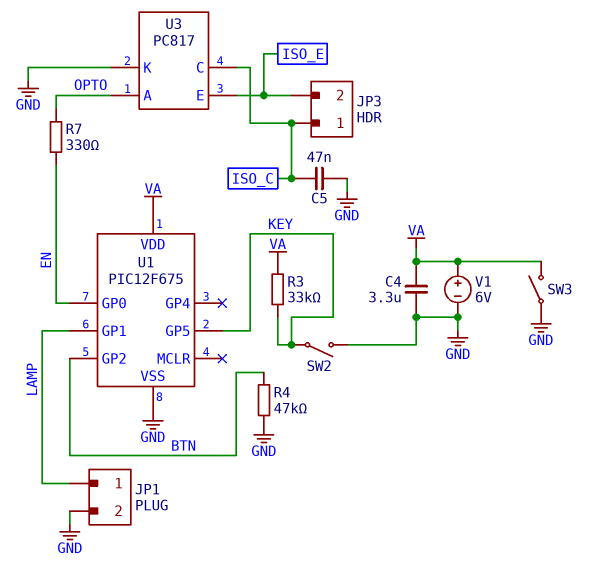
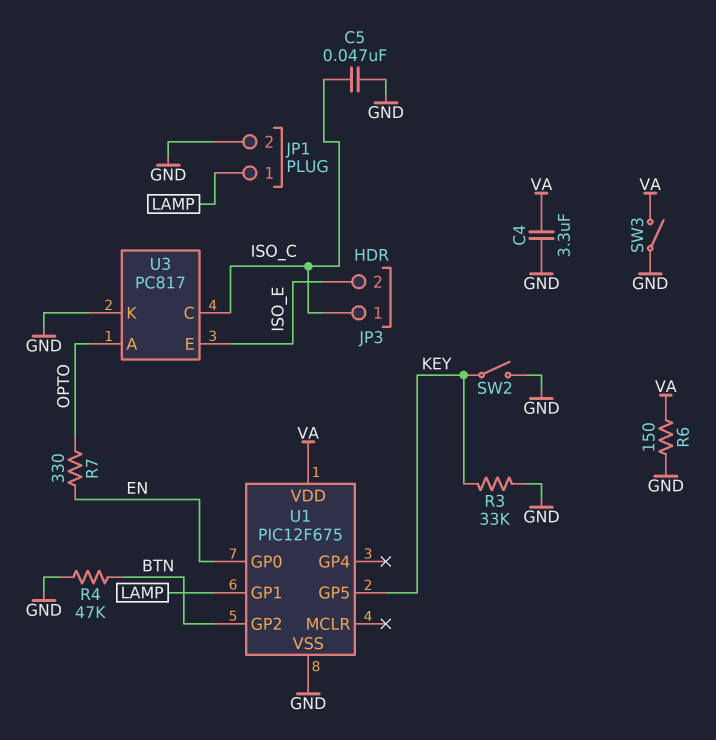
R3: 33k (KEY, VA) -> 33k (GND, KEY)
R6: none -> 150 (GND, VA)
V1: 6V (plus VA, minus GND) -> none

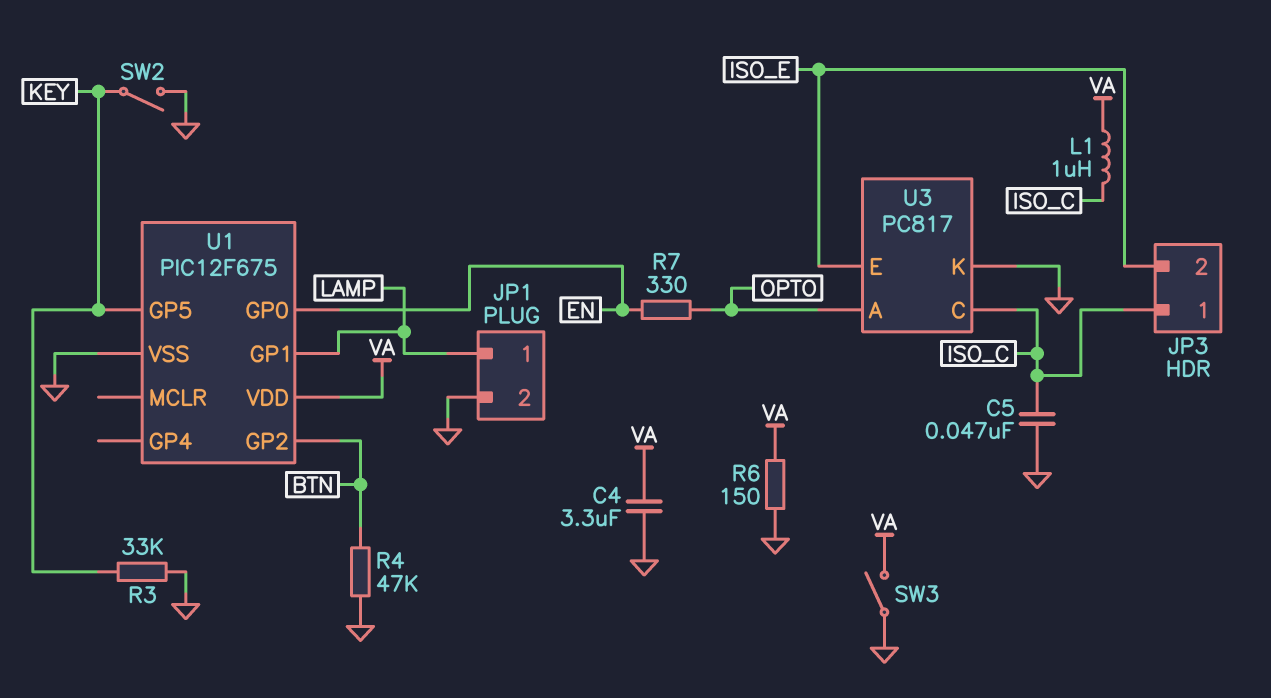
L1: none -> 1uH (ISO_C, VA)

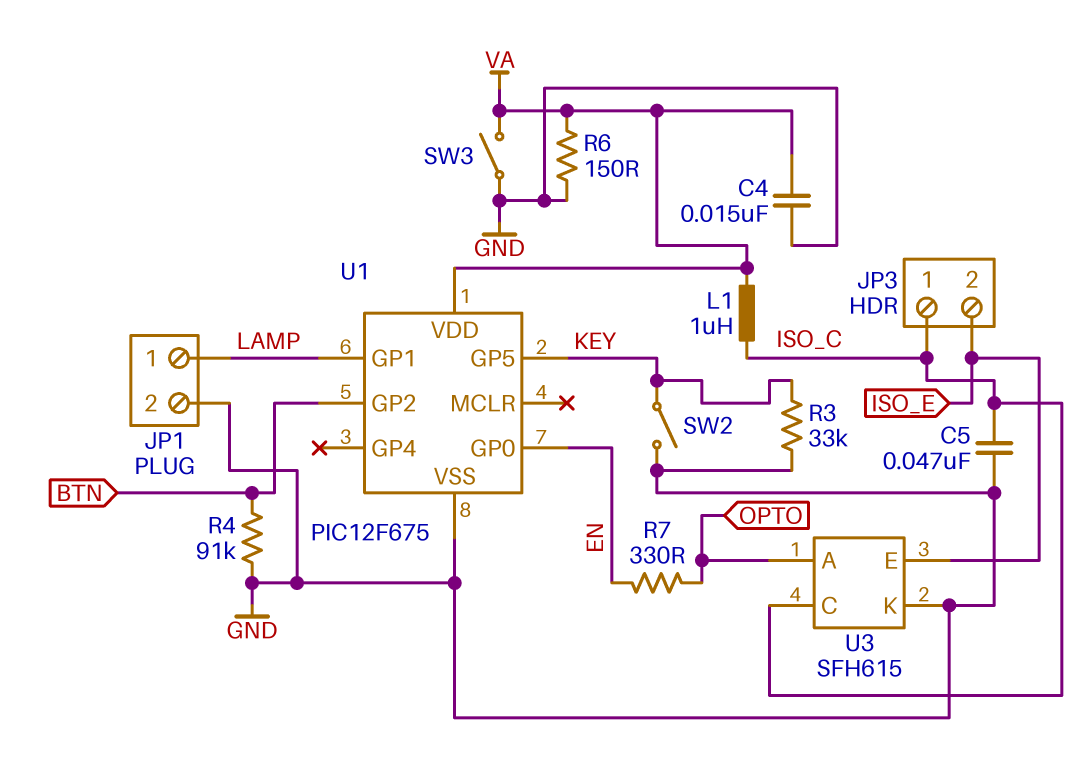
C4: 3.3uF (GND, VA) -> 15nF (GND, VA)
R4: 47k (BTN, GND) -> 91k (BTN, GND)
U3: PC817 -> SFH615

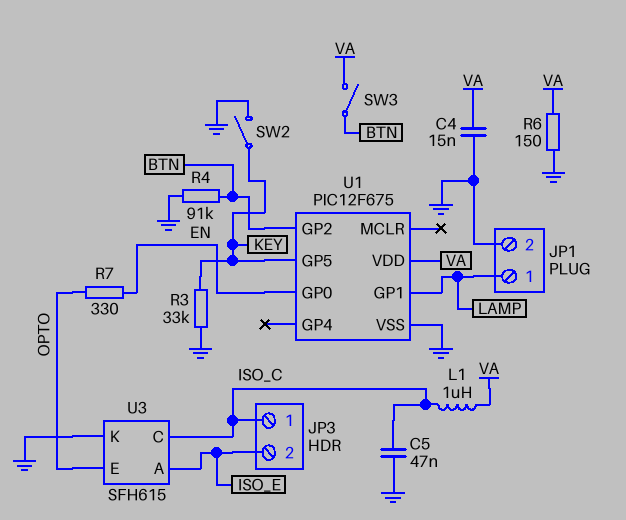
SW3: switch (GND, VA) -> switch (BTN, VA)
U3 pin A: OPTO -> ISO_E
U3 pin E: ISO_E -> OPTO

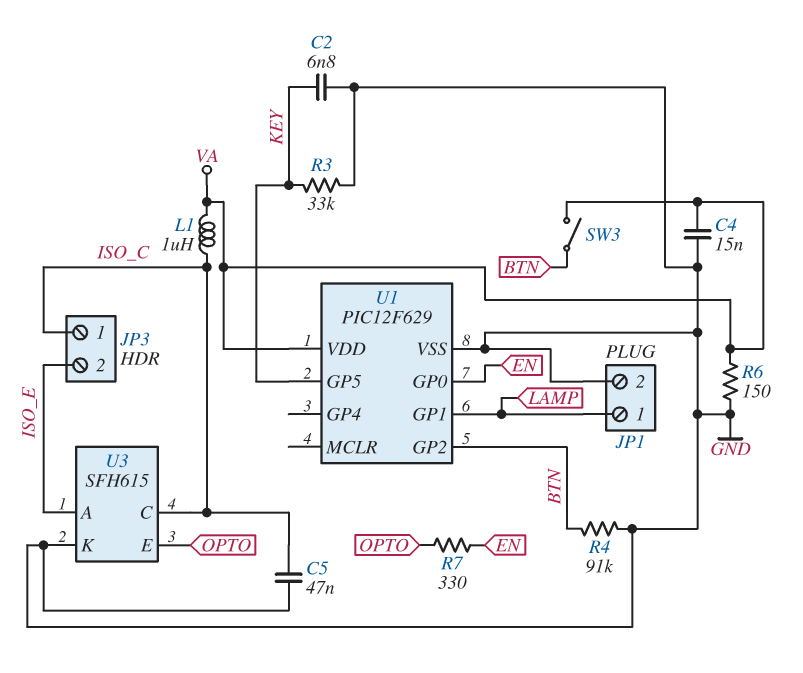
C2: none -> 6.8nF (GND, KEY)
SW2: switch (GND, KEY) -> none
U1: PIC12F675 -> PIC12F629

